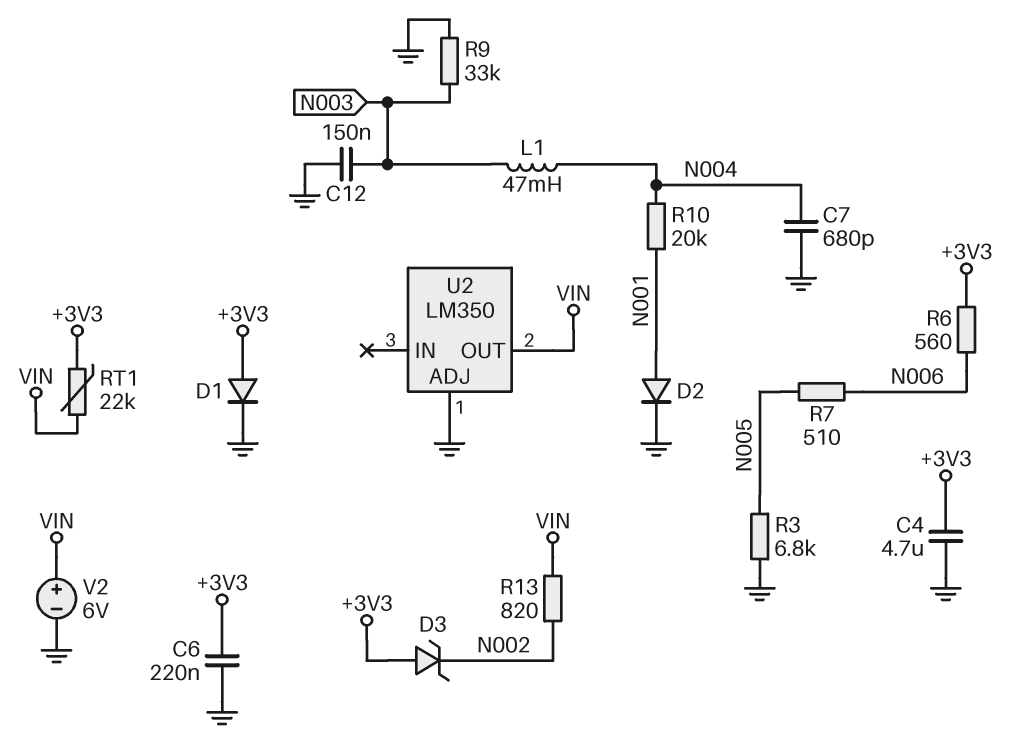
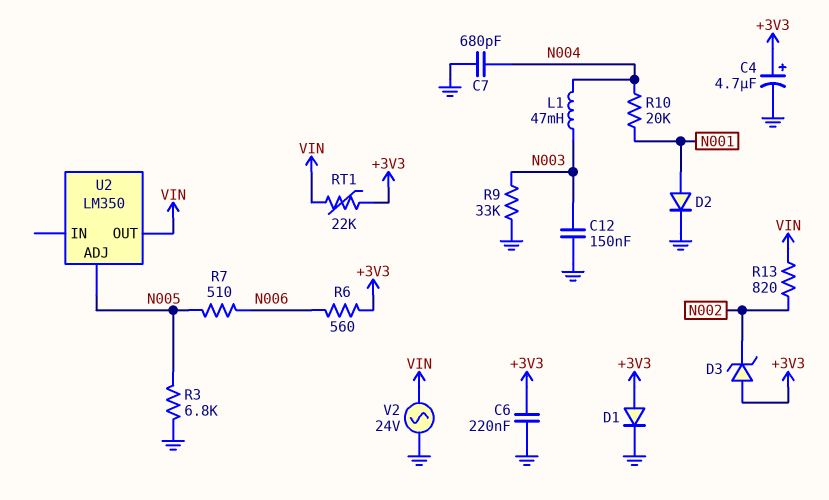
C4: 4.7uF (+3V3, GND) -> 4.7uF (plus +3V3, minus GND)
U2 pin ADJ: GND -> N005
V2: 6V (plus VIN, minus GND) -> AC 24V (GND, VIN)

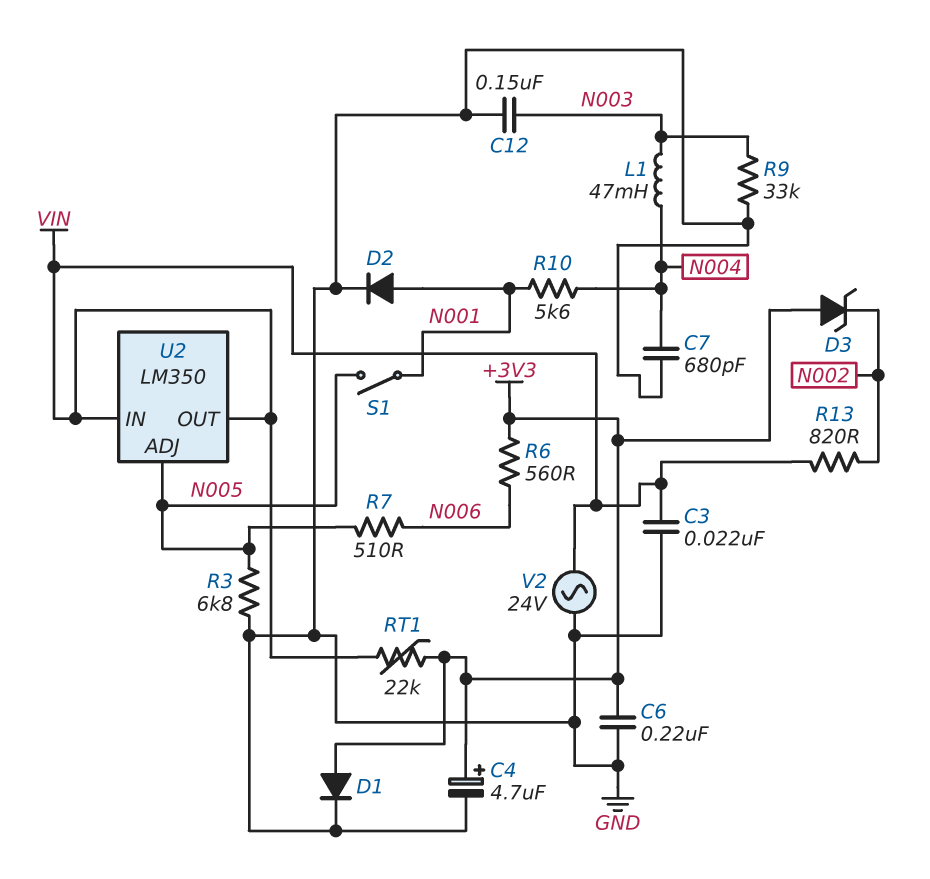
C3: none -> 22nF (GND, VIN)
R10: 20k (N001, N004) -> 5.6k (N001, N004)
S1: none -> switch (N001, N005)
U2 pin IN: none -> VIN

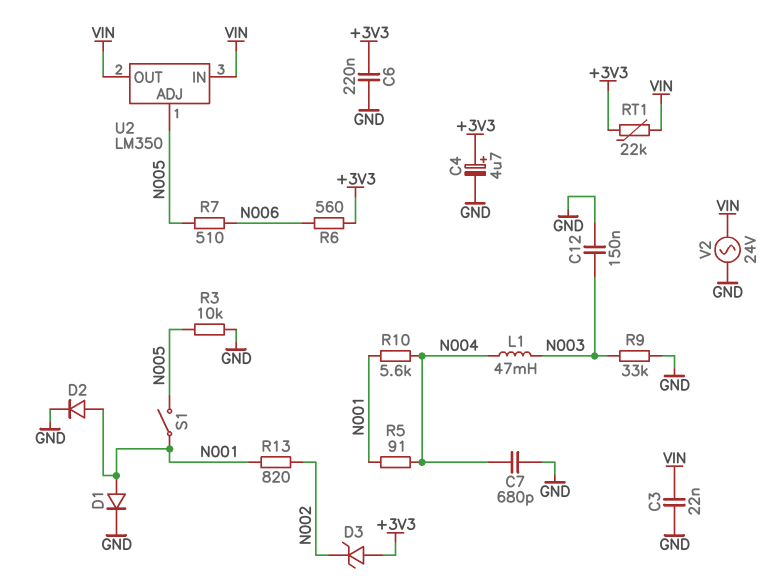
D1: diode (A +3V3, K GND) -> diode (A N001, K GND)
R3: 6.8k (GND, N005) -> 10k (GND, N005)
R5: none -> 91 (N001, N004)
R13: 820 (N002, VIN) -> 820 (N001, N002)

